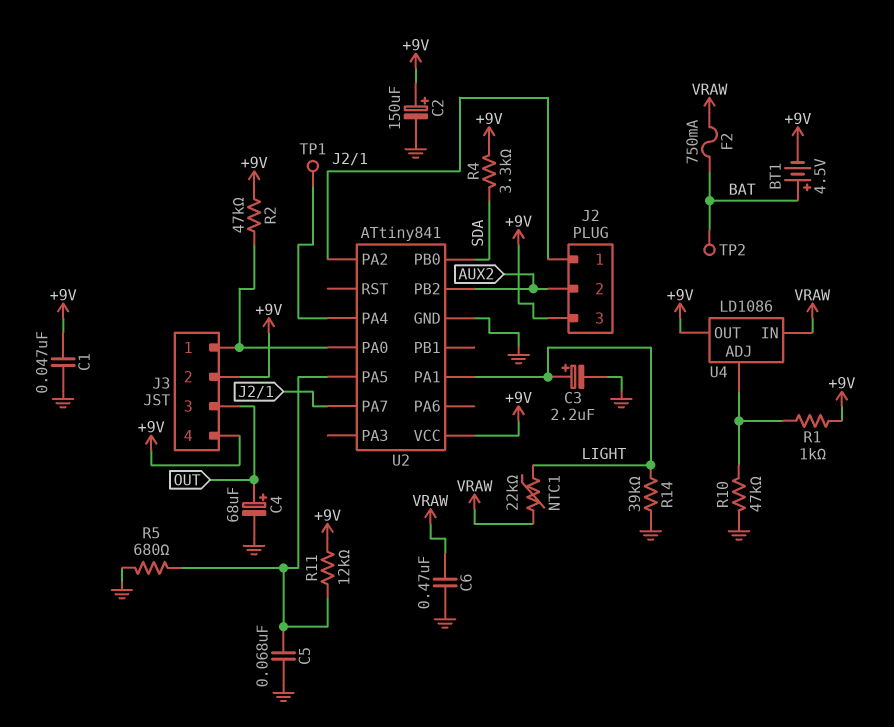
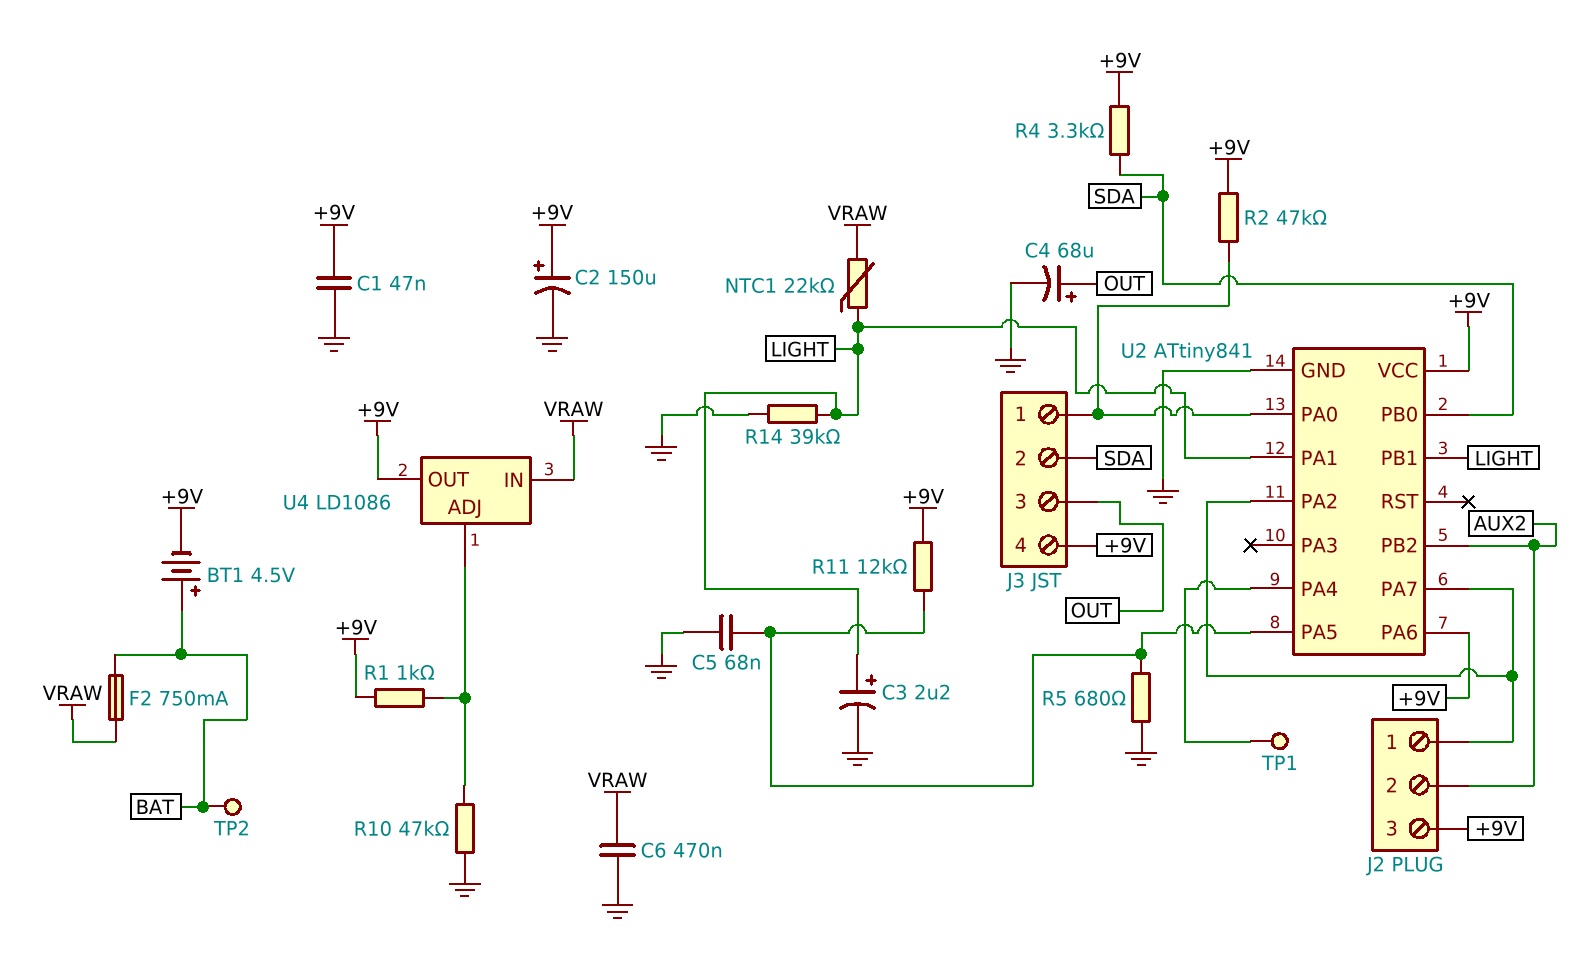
J3 pin 2: +9V -> SDA
U2 pin PA6: none -> +9V
U2 pin PB1: none -> LIGHT

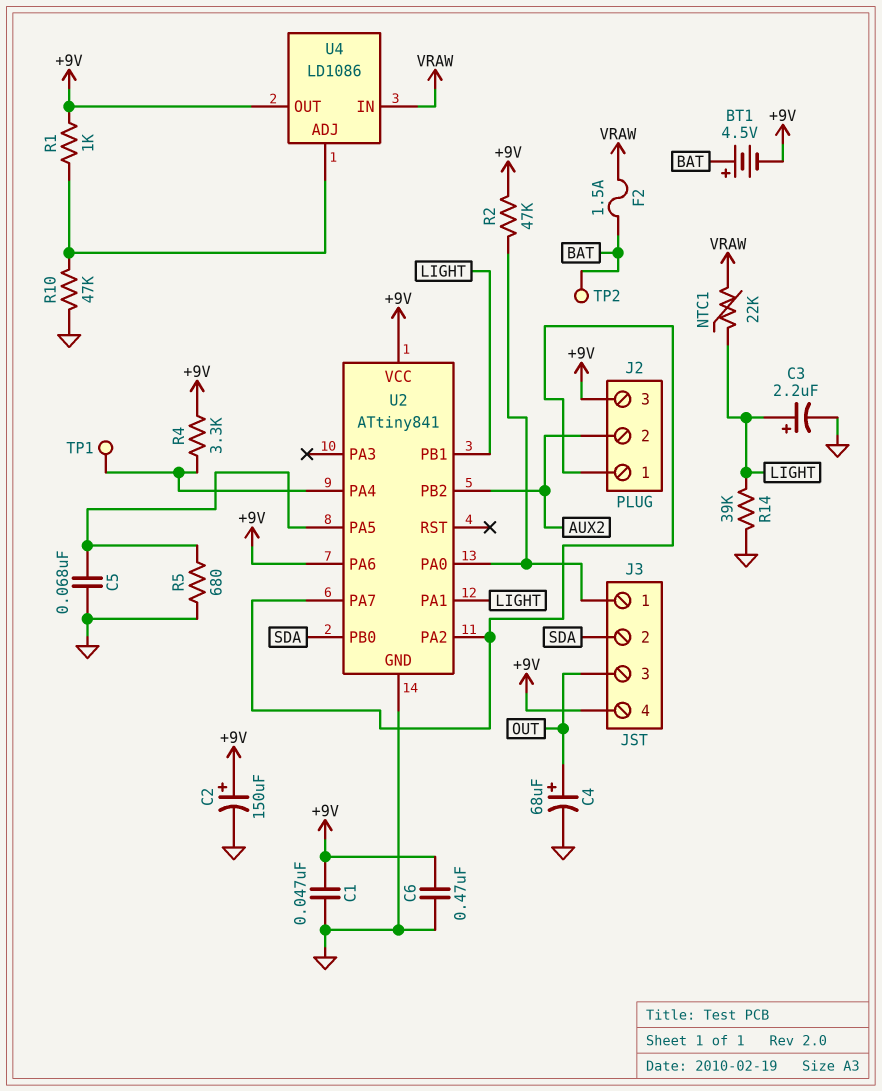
C6: 470nF (GND, VRAW) -> 470nF (+9V, GND)
F2: 750mA (BAT, VRAW) -> 1.5A (BAT, VRAW)
R4: 3.3k (+9V, SDA) -> 3.3k (+9V, U2/PA4)
R11: 12k (+9V, U2/PA5) -> none

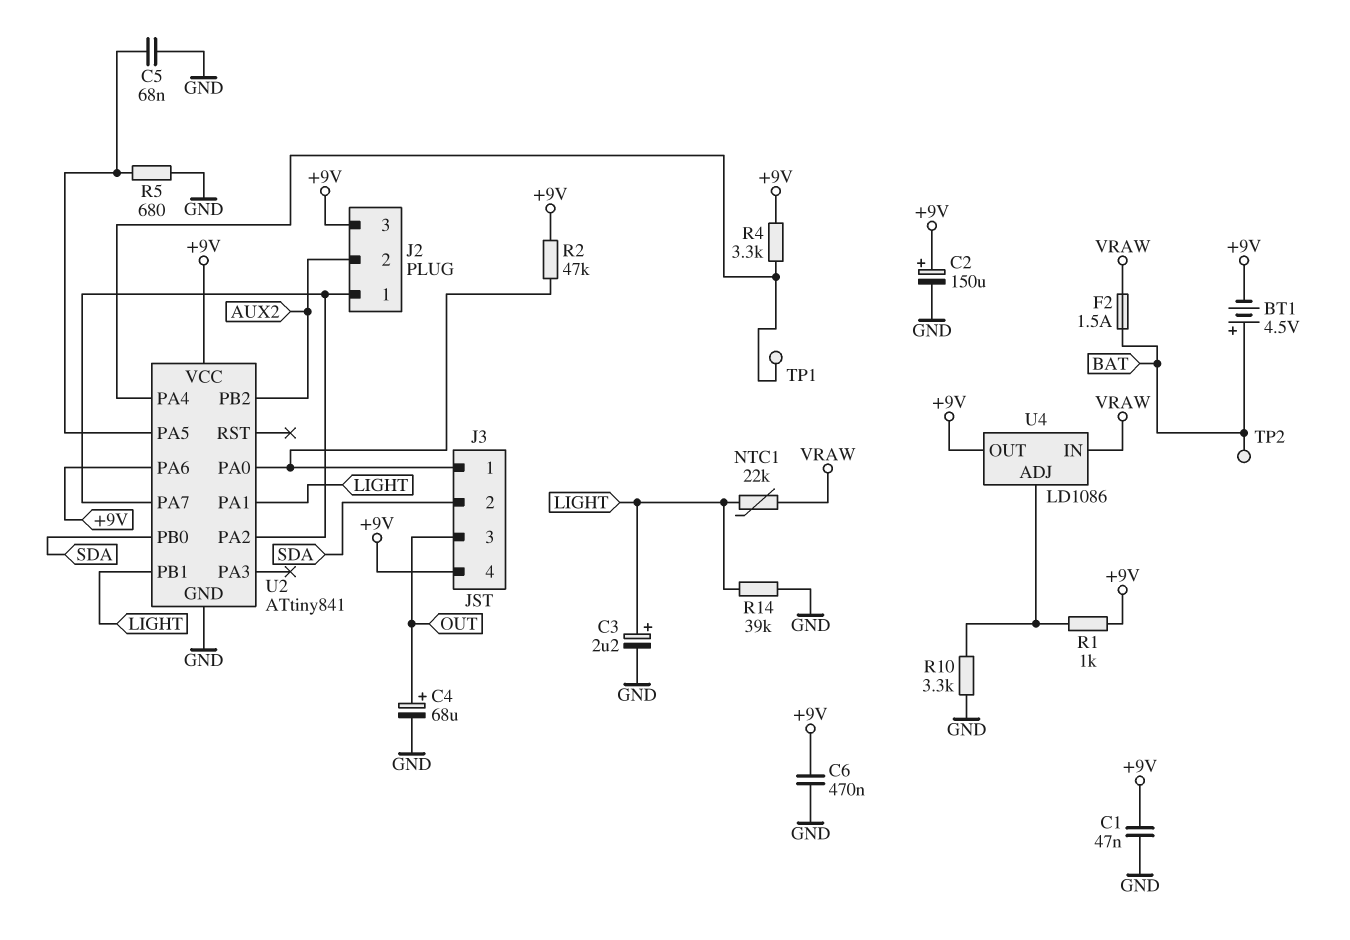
R10: 47k (GND, U4/ADJ) -> 3.3k (GND, U4/ADJ)

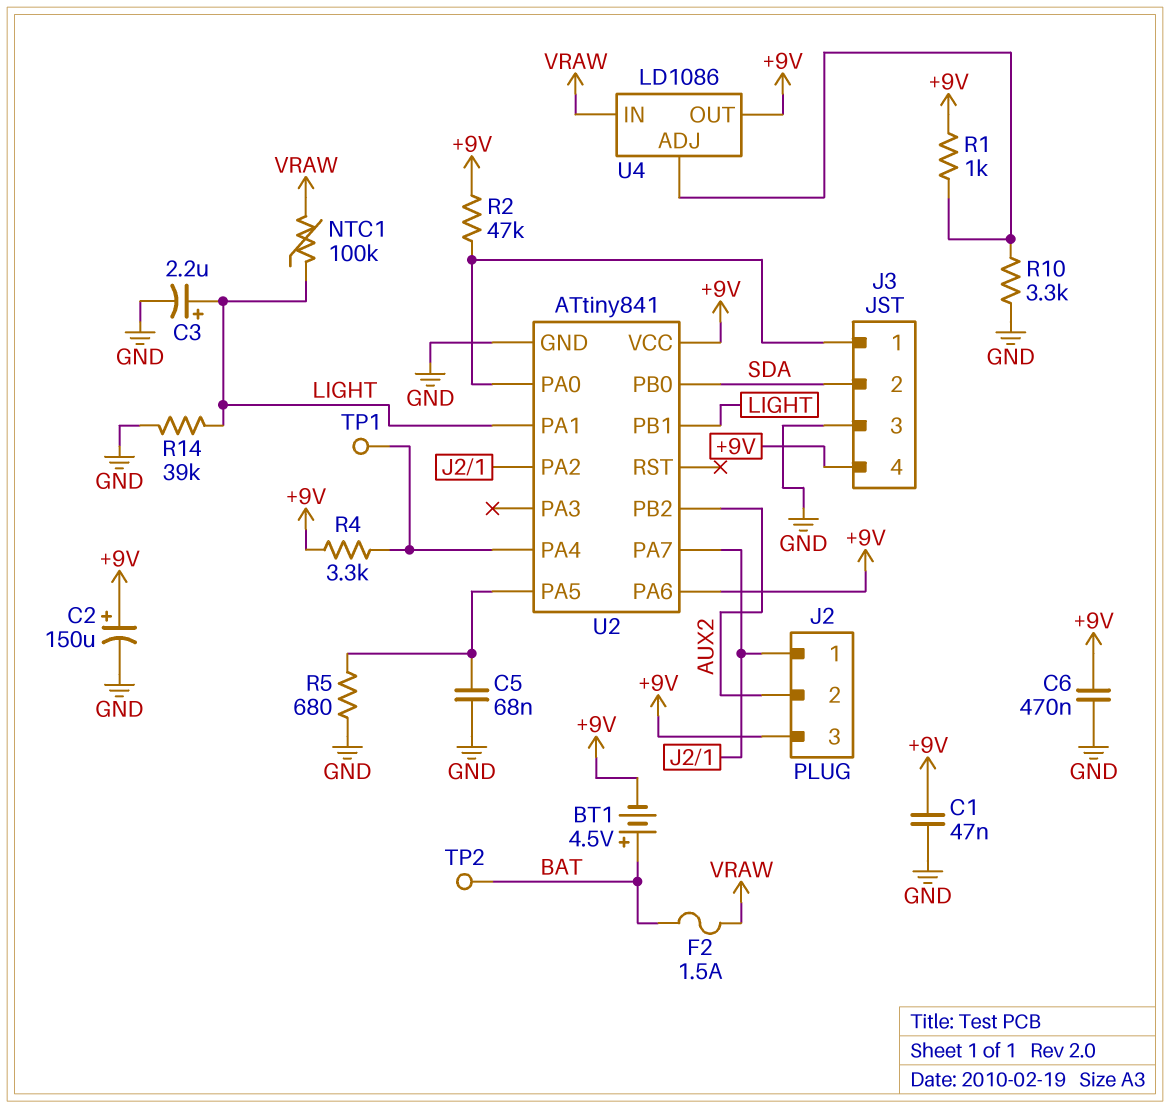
C4: 68uF (plus OUT, minus GND) -> none
J3 pin 3: OUT -> GND
NTC1: 22k (LIGHT, VRAW) -> 100k (LIGHT, VRAW)

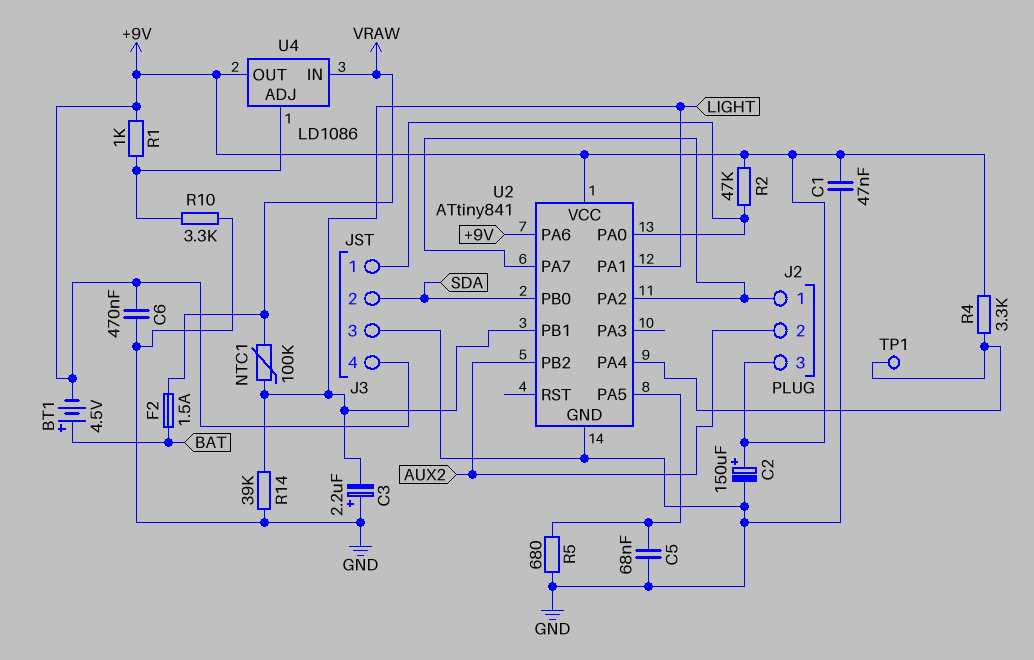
C3: 2.2uF (plus LIGHT, minus GND) -> 2.2uF (plus GND, minus LIGHT)
TP2: test point (BAT) -> none

